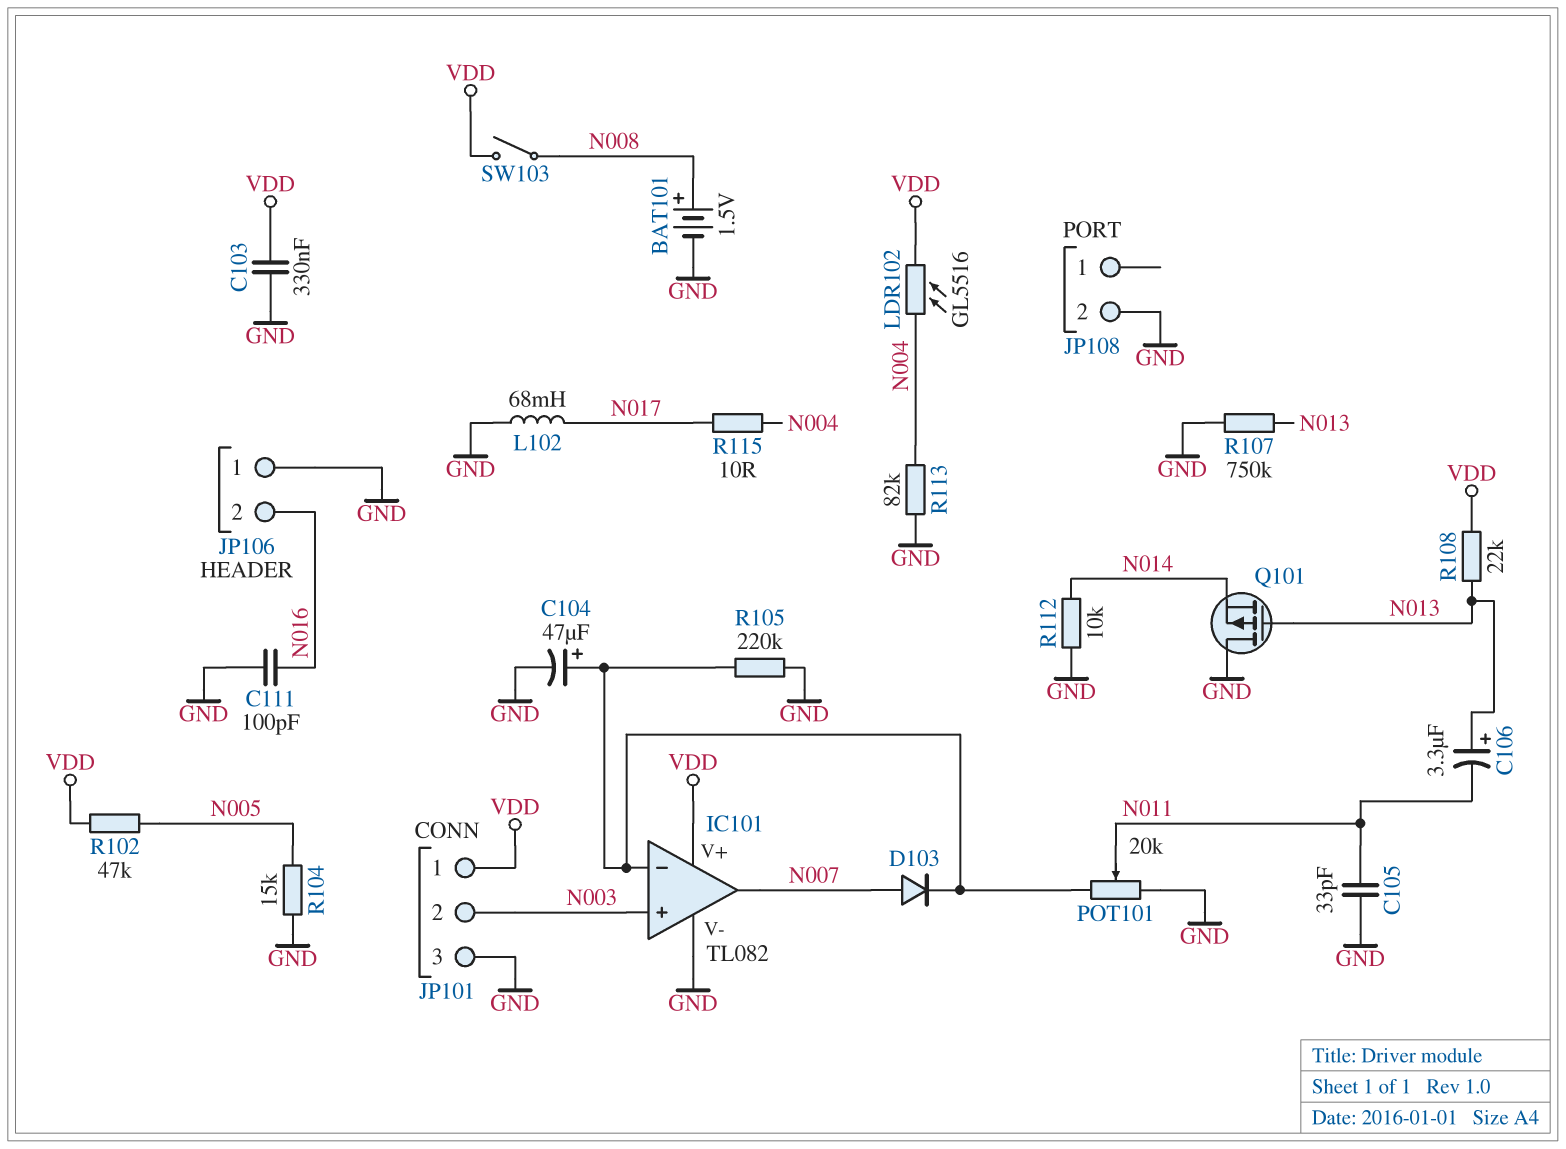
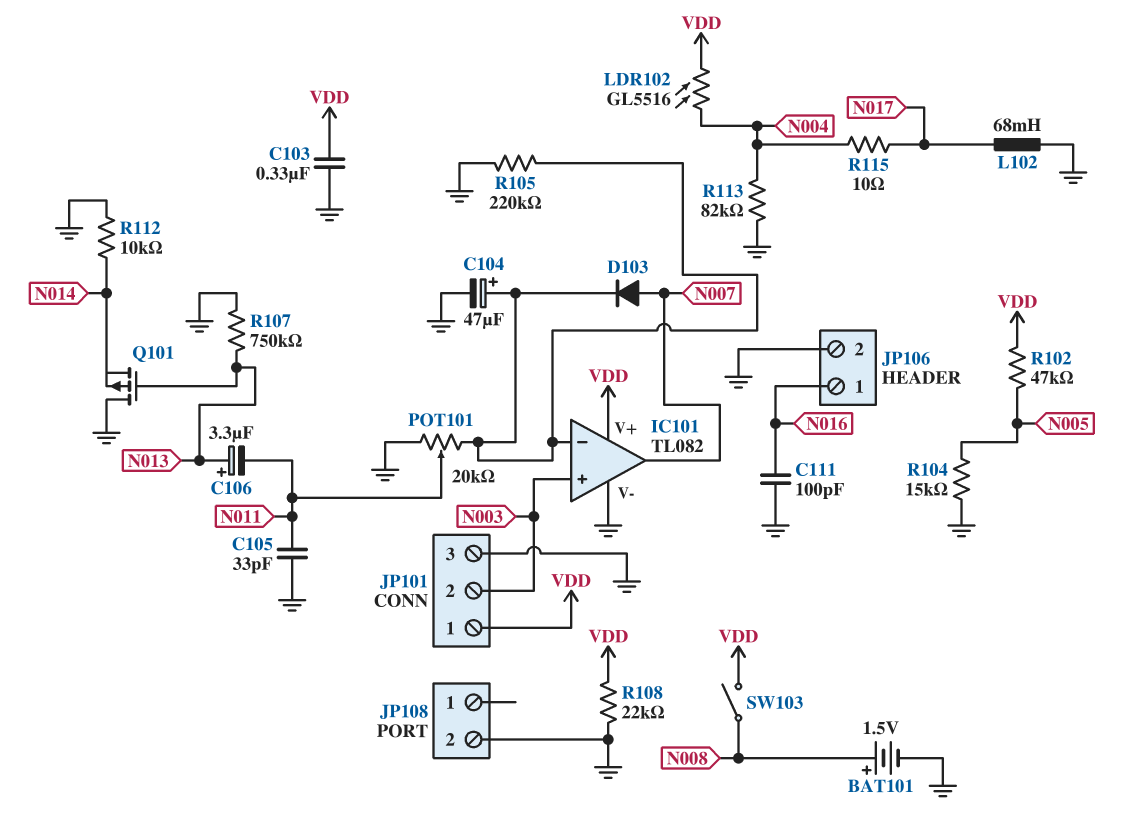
JP106 pin 1: GND -> N016
JP106 pin 2: N016 -> GND
R108: 22k (N013, VDD) -> 22k (GND, VDD)

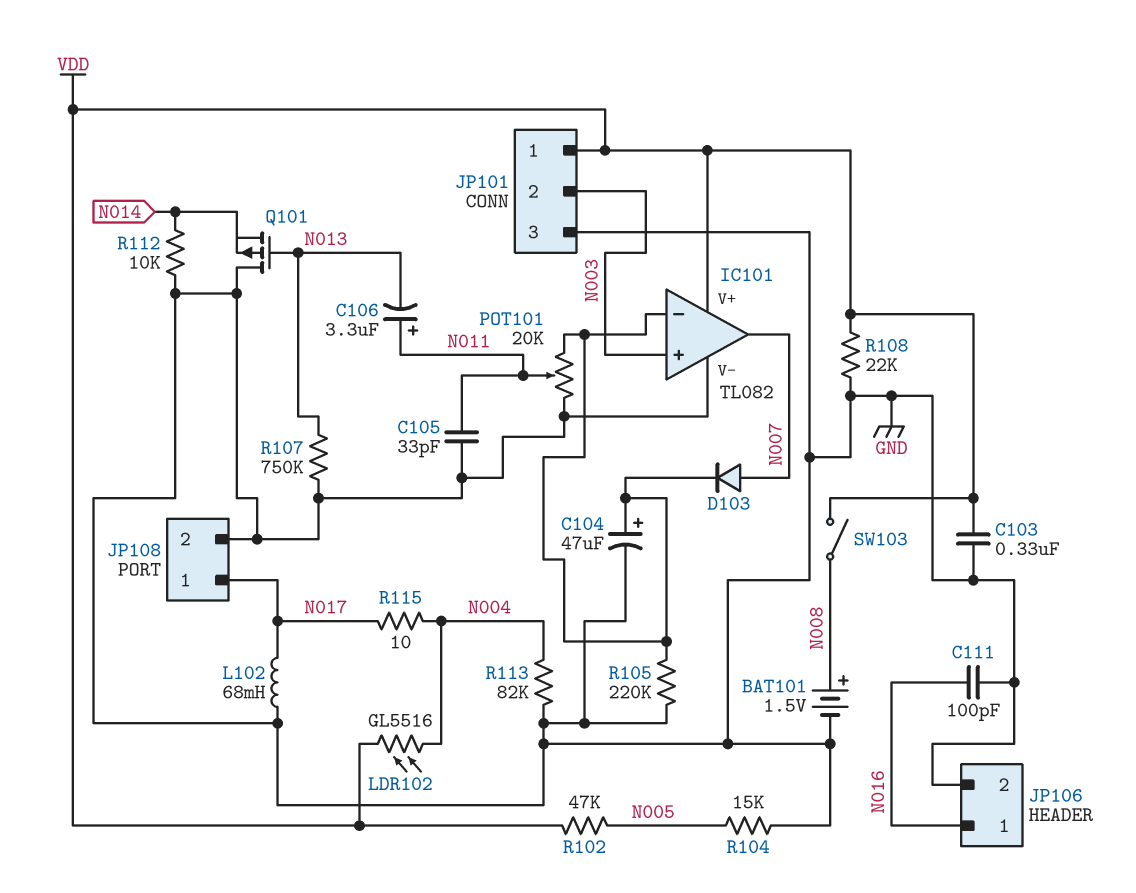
C106: 3.3uF (plus N013, minus N011) -> 3.3uF (plus N011, minus N013)
JP108 pin 1: none -> N017

